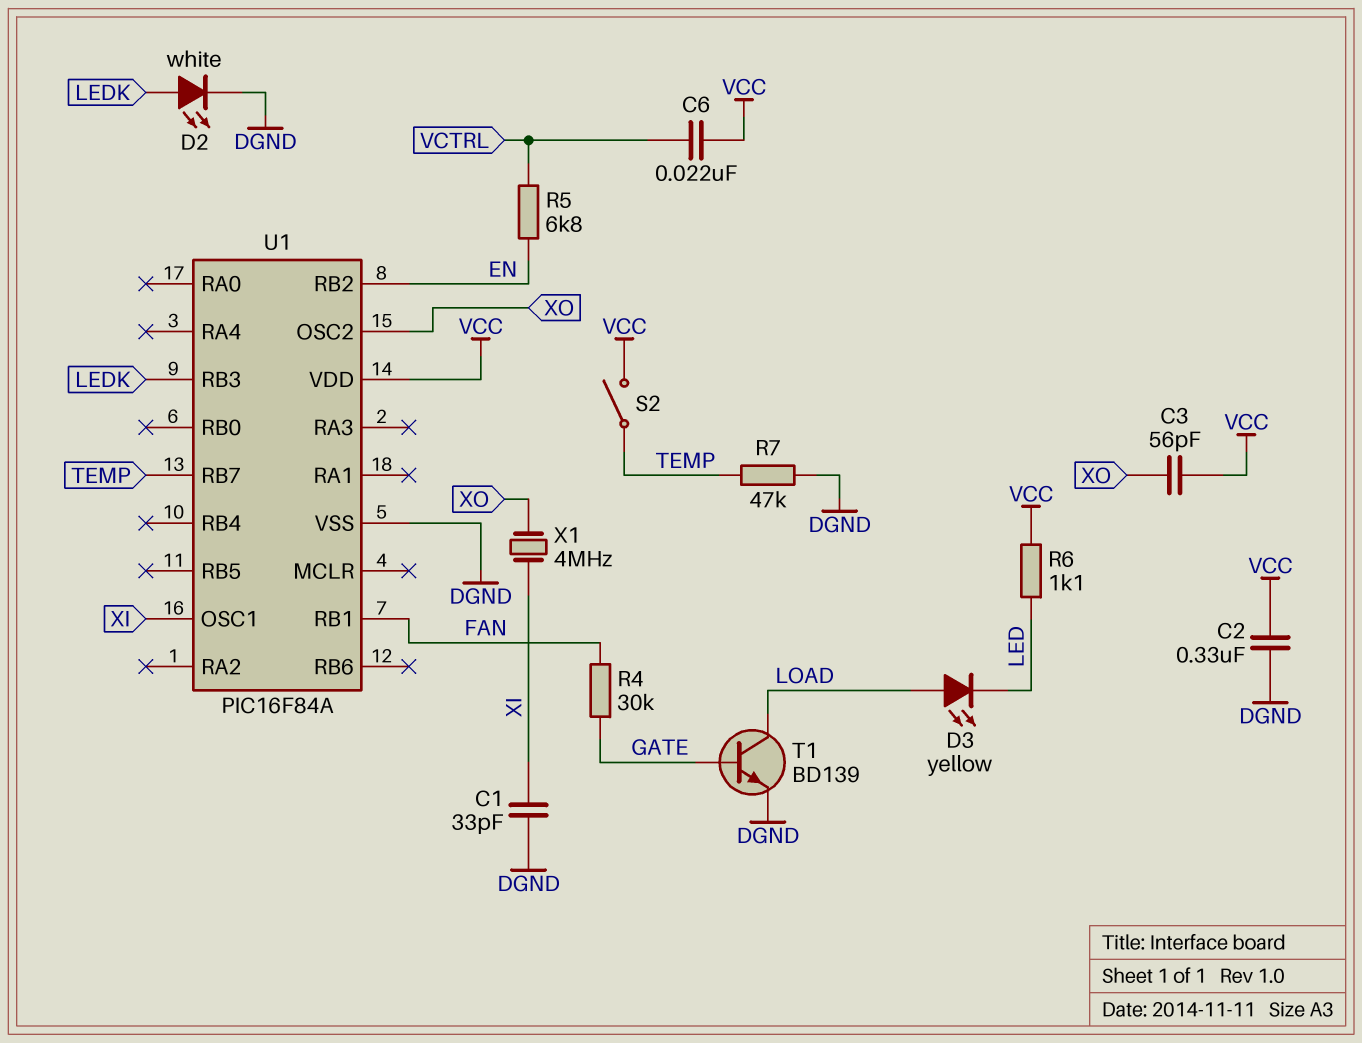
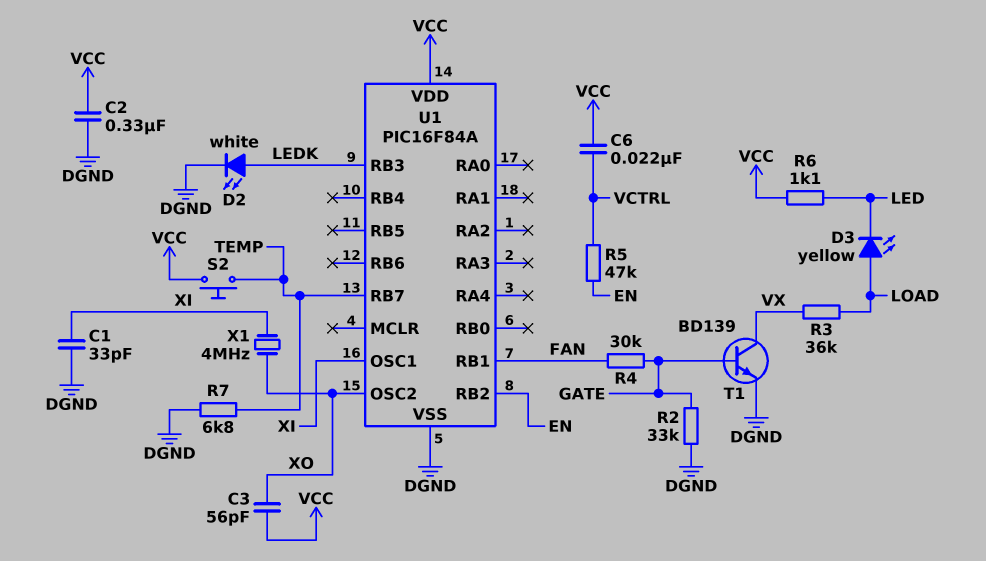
R2: none -> 33k (DGND, GATE)
R3: none -> 36k (LOAD, VX)
R5: 6.8k (EN, VCTRL) -> 47k (EN, VCTRL)
R7: 47k (DGND, TEMP) -> 6.8k (DGND, TEMP)
S2: switch (TEMP, VCC) -> button (TEMP, VCC)
T1: NPN BD139 (B GATE, C LOAD, E DGND) -> NPN BD139 (B GATE, C VX, E DGND)

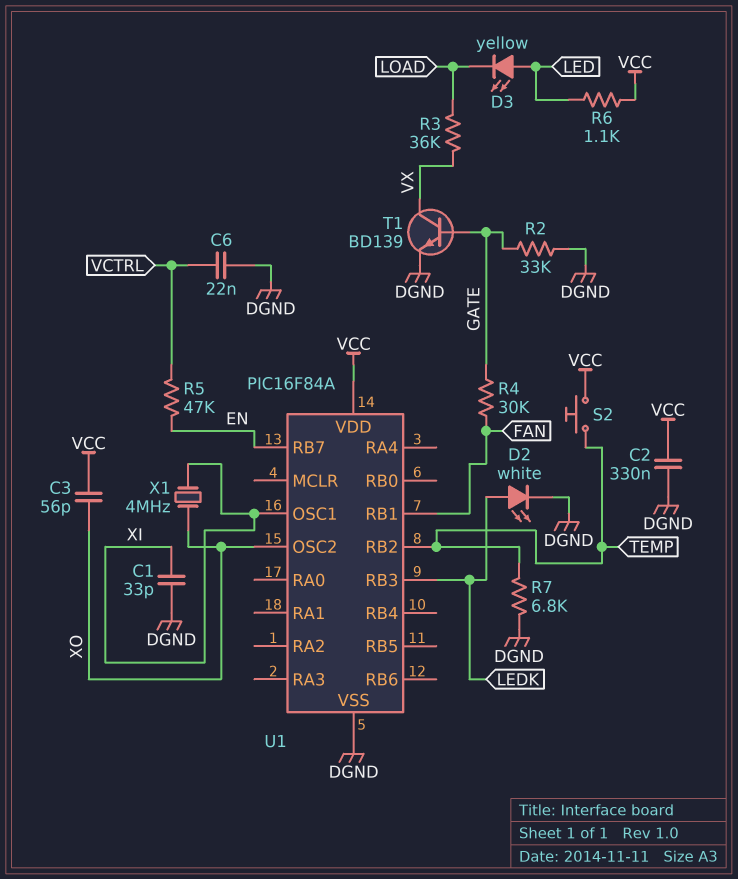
C6: 22nF (VCC, VCTRL) -> 22nF (DGND, VCTRL)
D3: LED yellow (A LOAD, K LED) -> LED yellow (A LED, K LOAD)
U1 pin RB2: EN -> TEMP
U1 pin RB7: TEMP -> EN

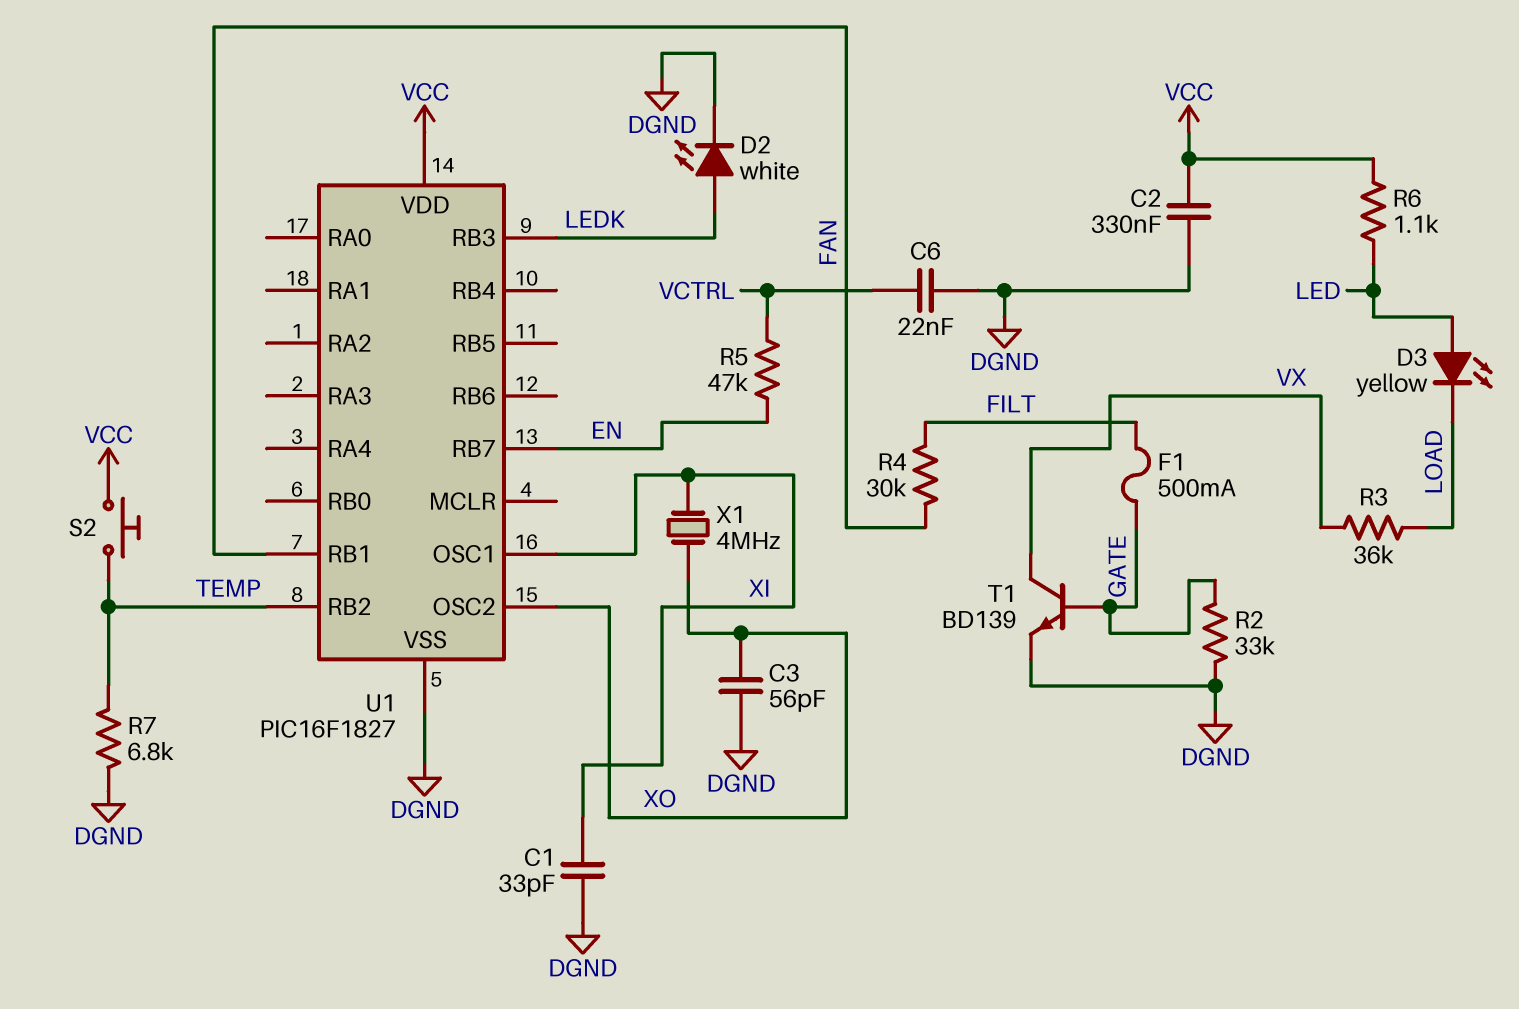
C3: 56pF (VCC, XO) -> 56pF (DGND, XO)
F1: none -> 500mA (FILT, GATE)
R4: 30k (FAN, GATE) -> 30k (FAN, FILT)
U1: PIC16F84A -> PIC16F1827

